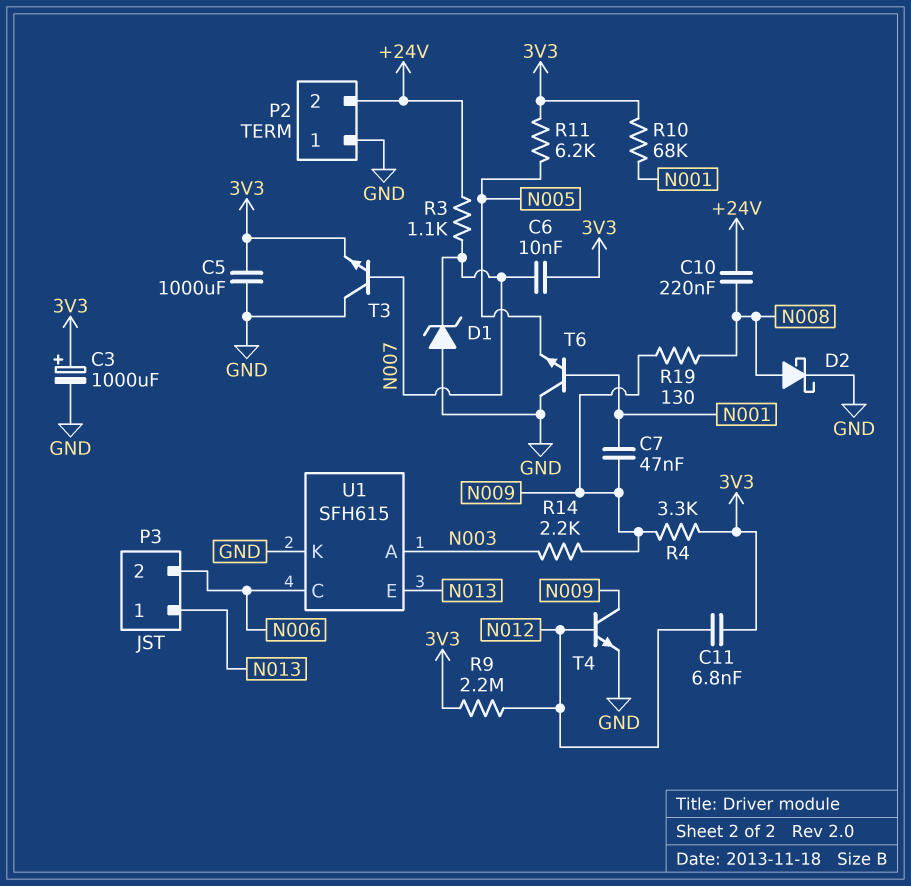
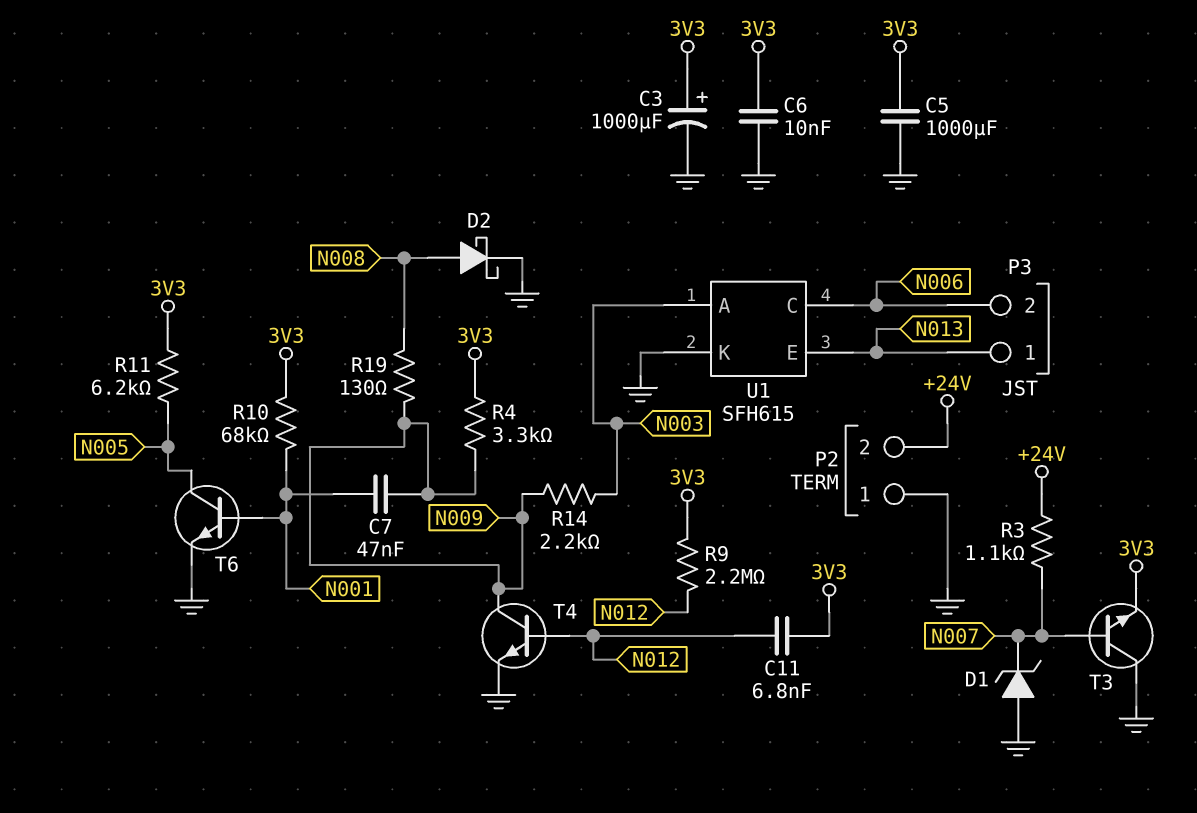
C6: 10nF (3V3, N007) -> 10nF (3V3, GND)
C10: 220nF (+24V, N008) -> none
T6: NPN (B N001, C GND, E N005) -> NPN (B N001, C N005, E GND)

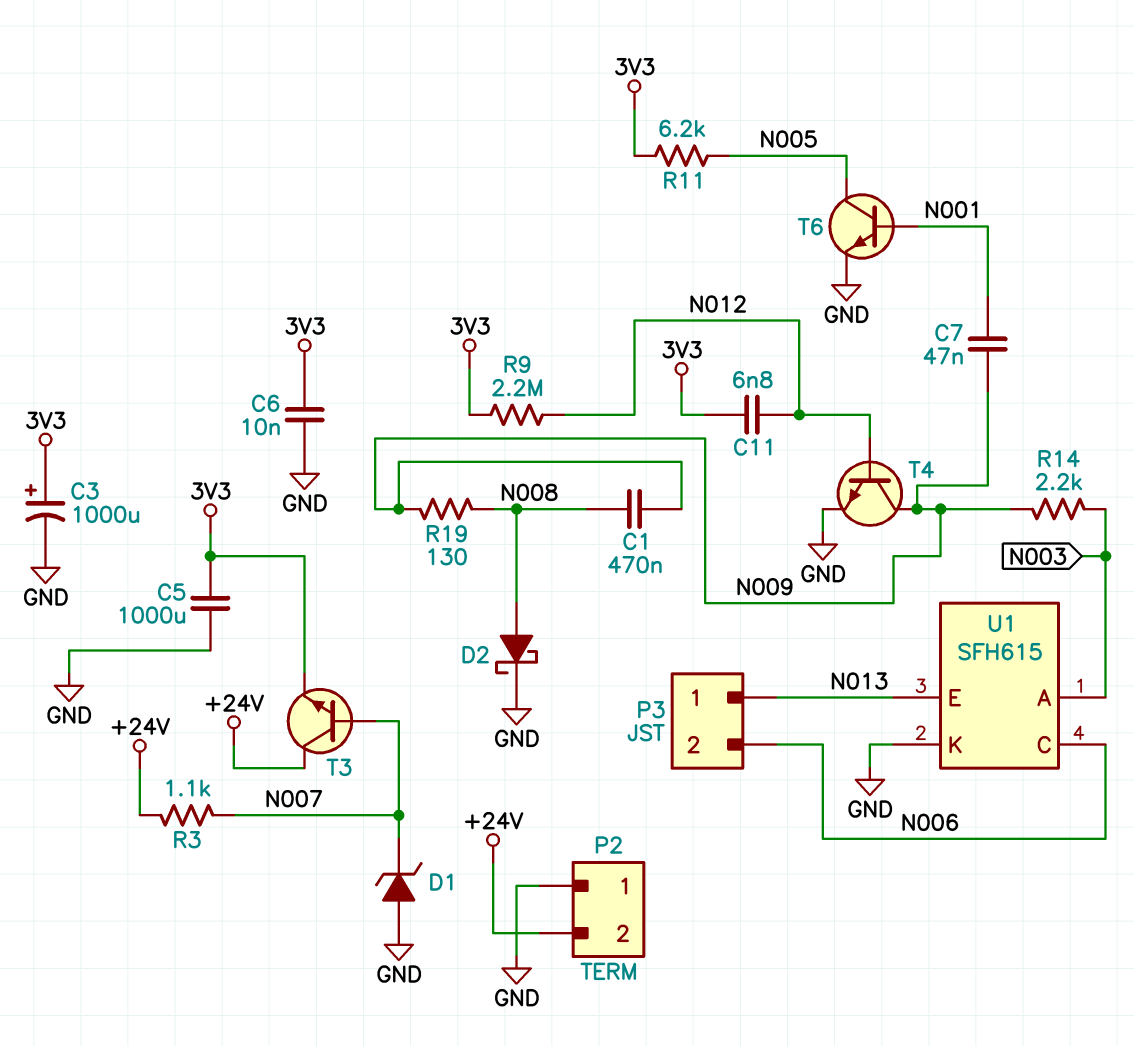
C1: none -> 470nF (N008, N009)
R4: 3.3k (3V3, N009) -> none
R10: 68k (3V3, N001) -> none
T3: NPN (B N007, C GND, E 3V3) -> NPN (B N007, C +24V, E 3V3)

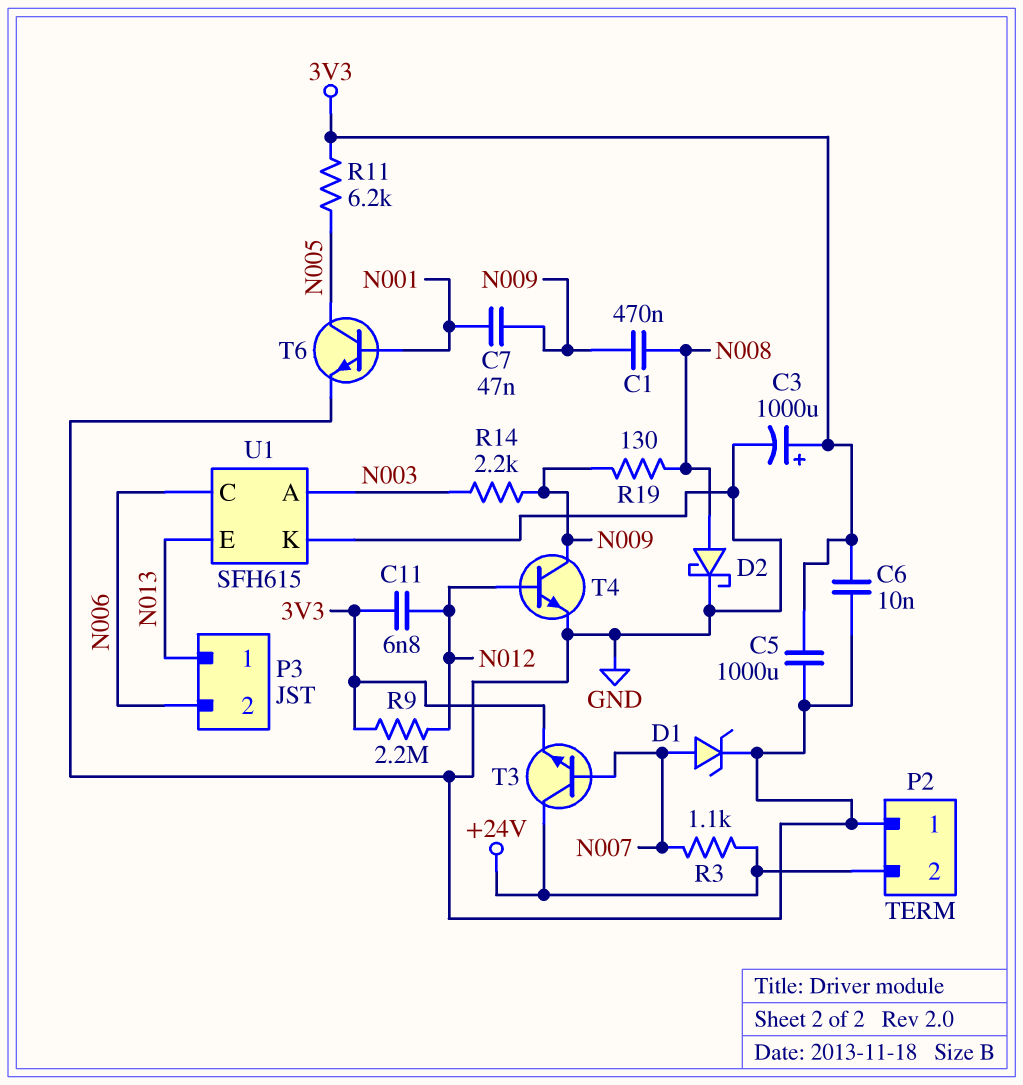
D1: zener (A GND, K N007) -> zener (A N007, K GND)

